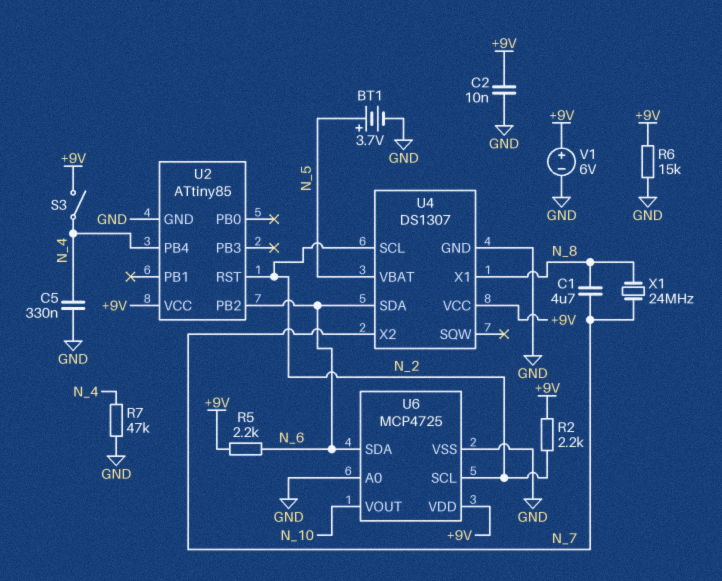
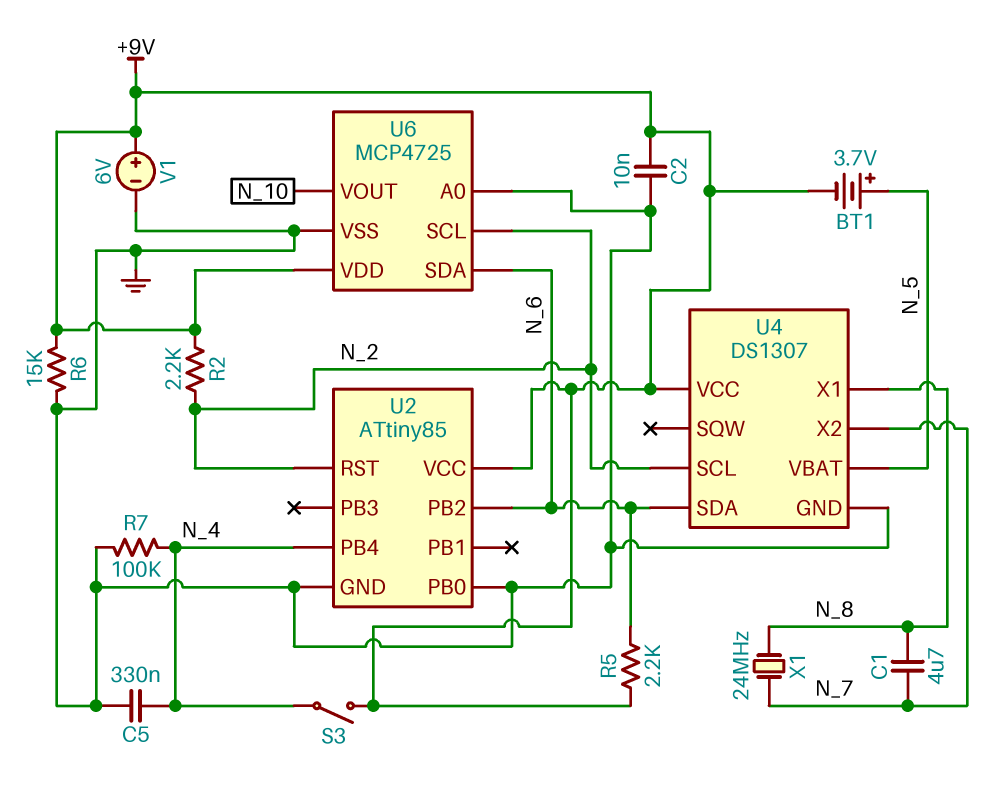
BT1: 3.7V (plus N_5, minus GND) -> 3.7V (plus N_5, minus +9V)
R7: 47k (GND, N_4) -> 100k (GND, N_4)
U2 pin PB0: none -> GND

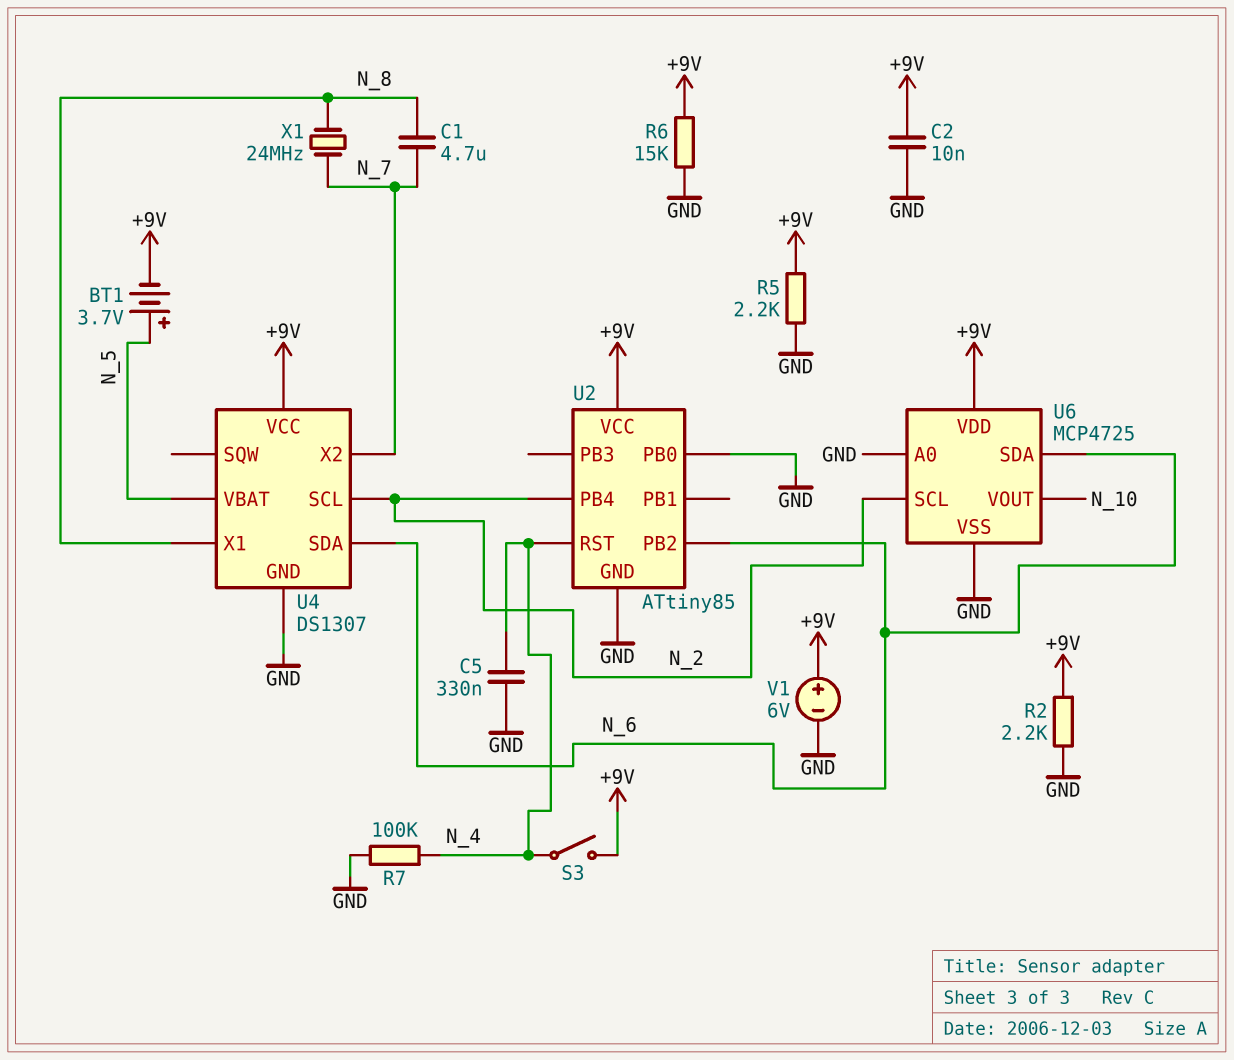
R2: 2.2k (+9V, N_2) -> 2.2k (+9V, GND)
R5: 2.2k (+9V, N_6) -> 2.2k (+9V, GND)
U2 pin PB4: N_4 -> N_2
U2 pin RST: N_2 -> N_4

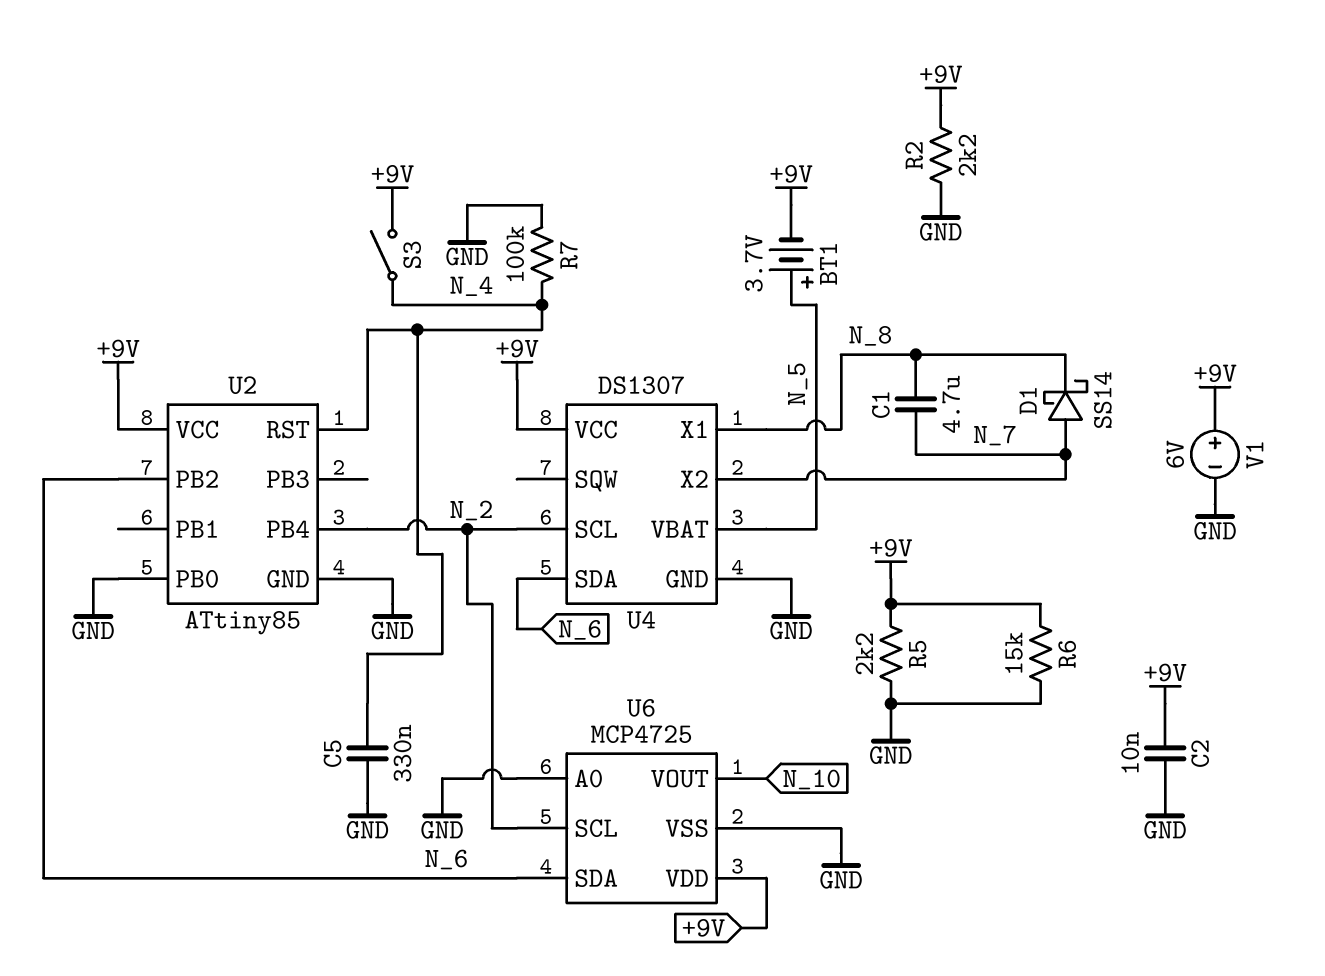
D1: none -> schottky SS14 (A N_7, K N_8)
X1: 24MHz (N_7, N_8) -> none

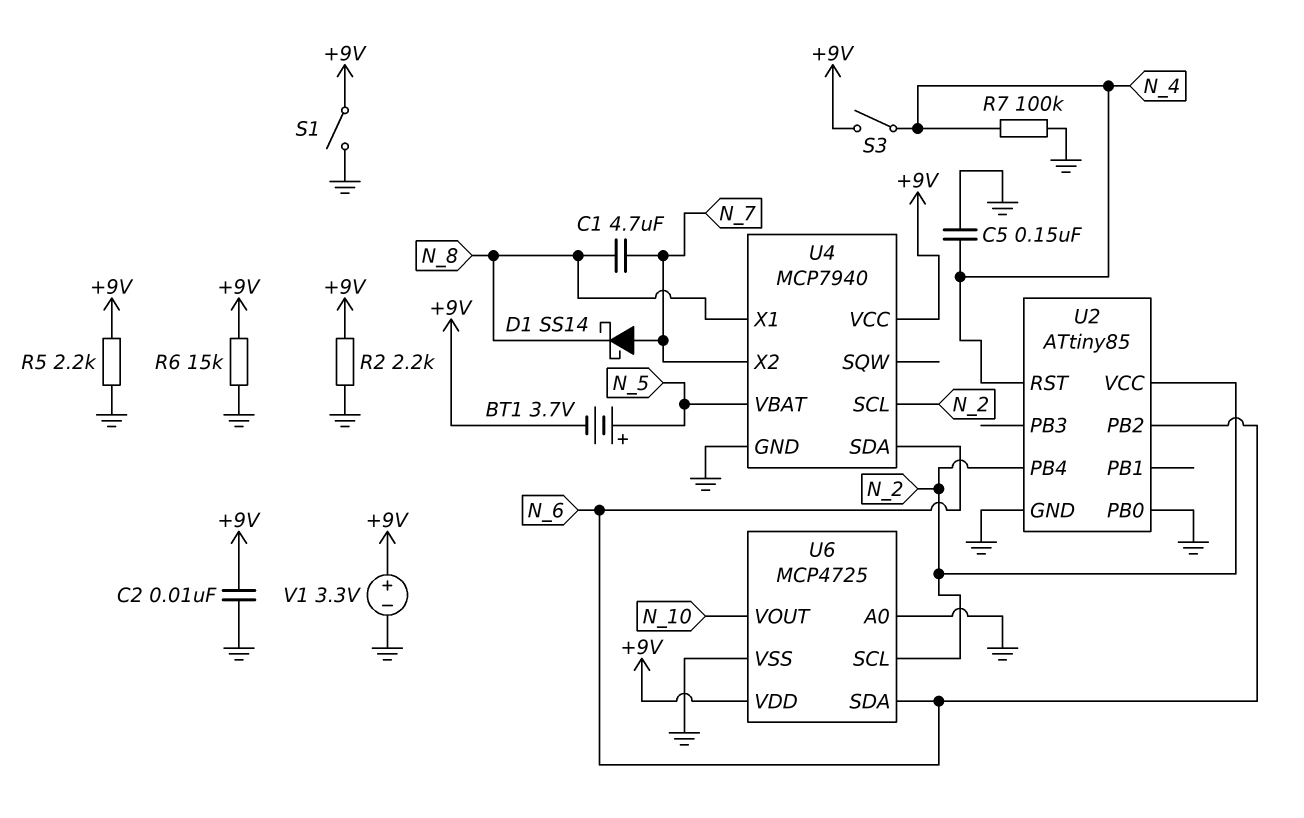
C5: 330nF (GND, N_4) -> 150nF (GND, N_4)
S1: none -> switch (+9V, GND)
U2 pin VCC: +9V -> N_2
U4: DS1307 -> MCP7940
V1: 6V (plus +9V, minus GND) -> 3.3V (plus +9V, minus GND)

